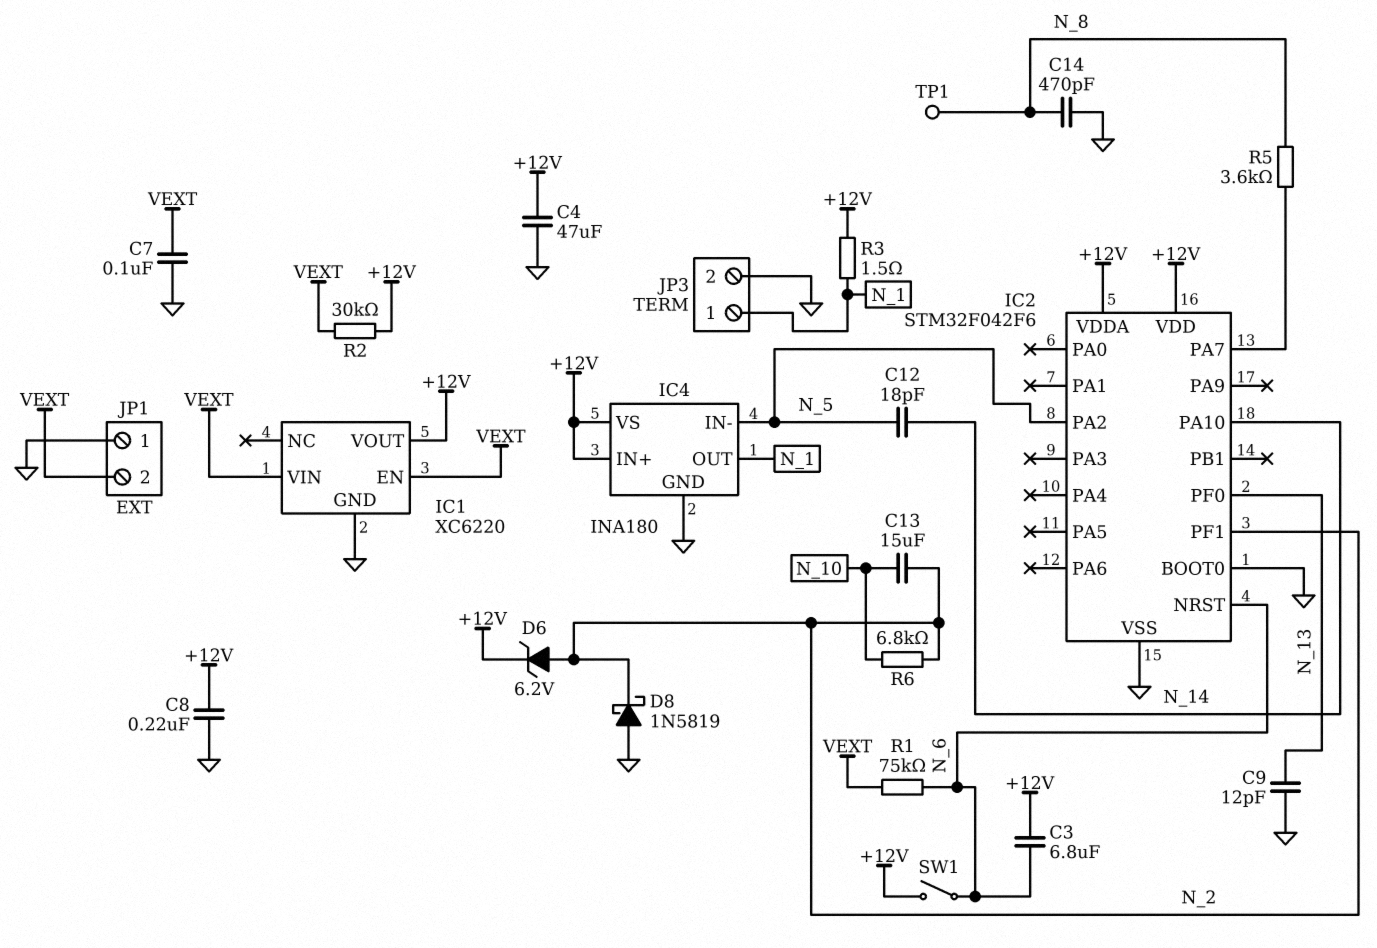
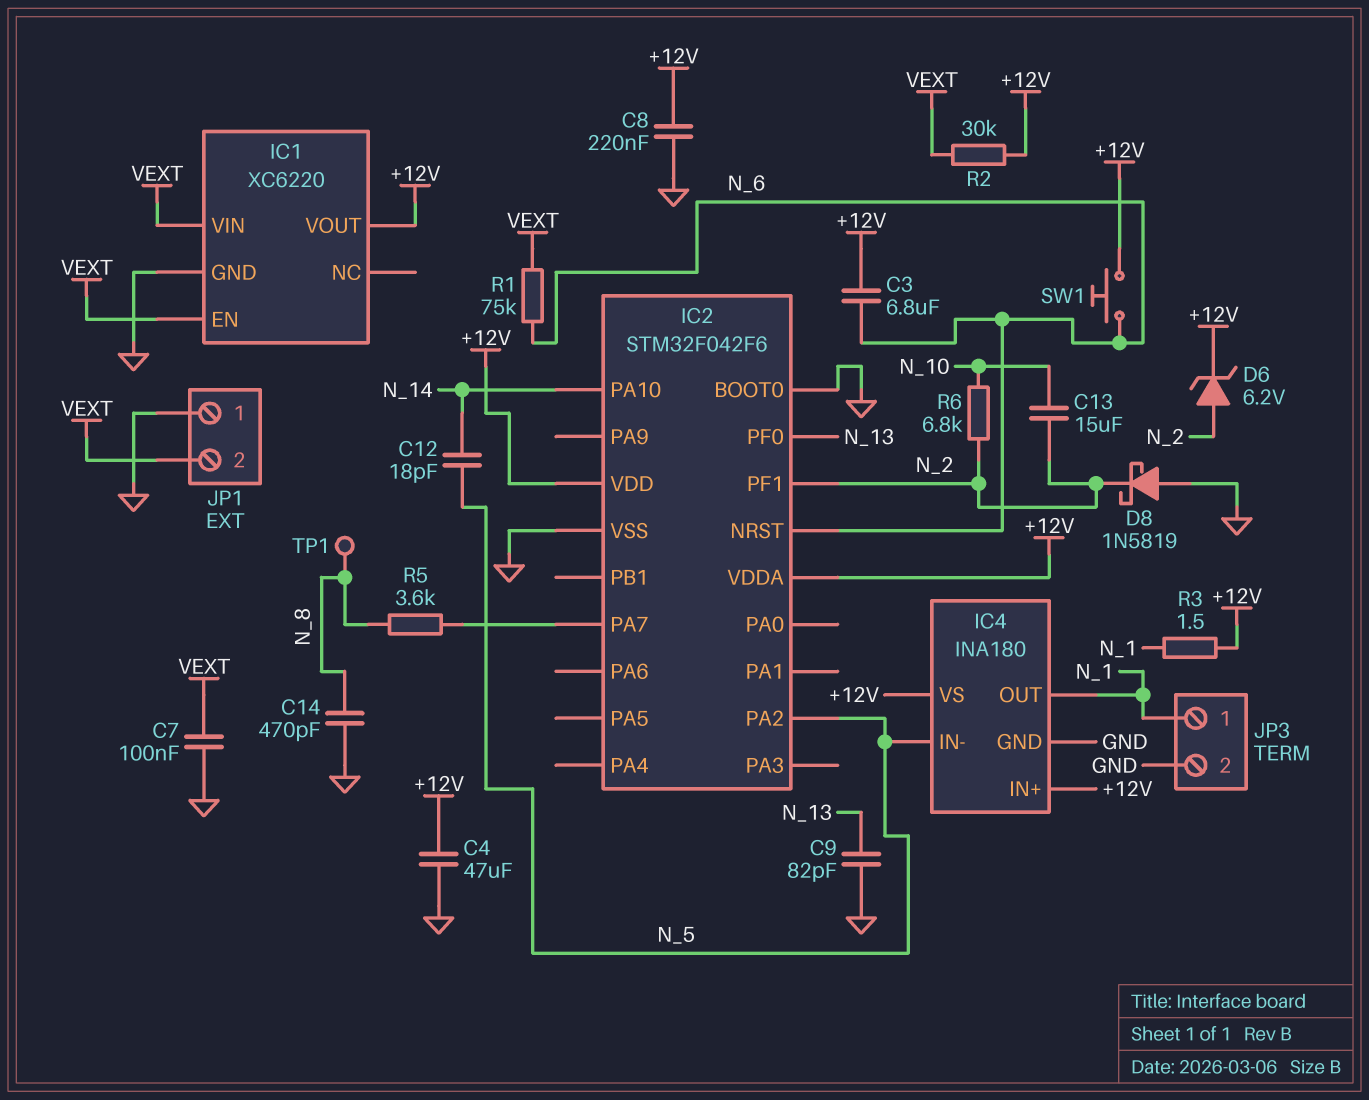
C9: 12pF (GND, N_13) -> 82pF (GND, N_13)
SW1: switch (+12V, N_6) -> button (+12V, N_6)

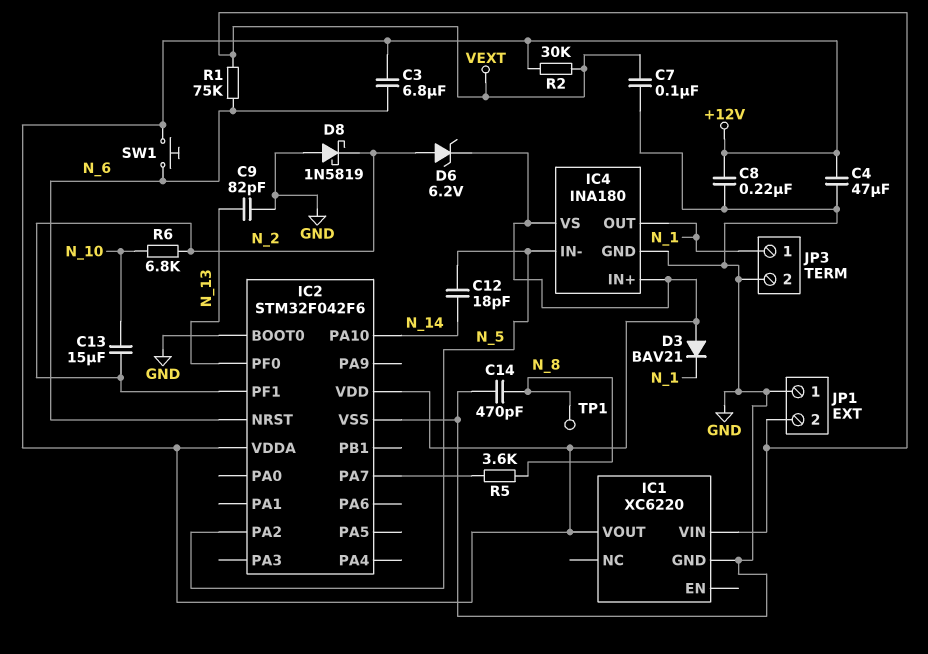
D3: none -> diode BAV21 (A +12V, K N_1)
IC1 pin EN: VEXT -> none
R3: 1.5 (+12V, N_1) -> none

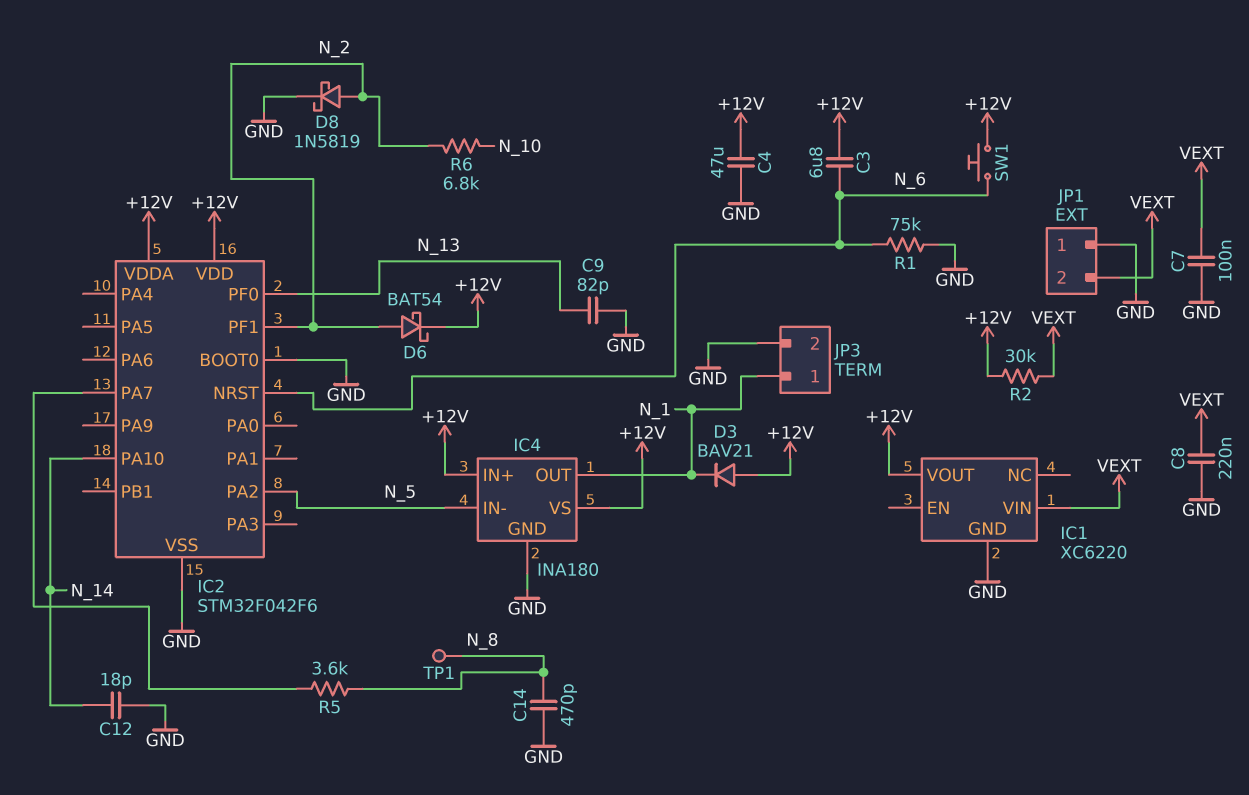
C8: 220nF (+12V, GND) -> 220nF (GND, VEXT)
C12: 18pF (N_5, N_14) -> 18pF (GND, N_14)
C13: 15uF (N_2, N_10) -> none
D6: zener 6.2V (A N_2, K +12V) -> schottky BAT54 (A N_2, K +12V)
D8: schottky 1N5819 (A GND, K N_2) -> schottky 1N5819 (A N_2, K GND)
R1: 75k (N_6, VEXT) -> 75k (GND, N_6)

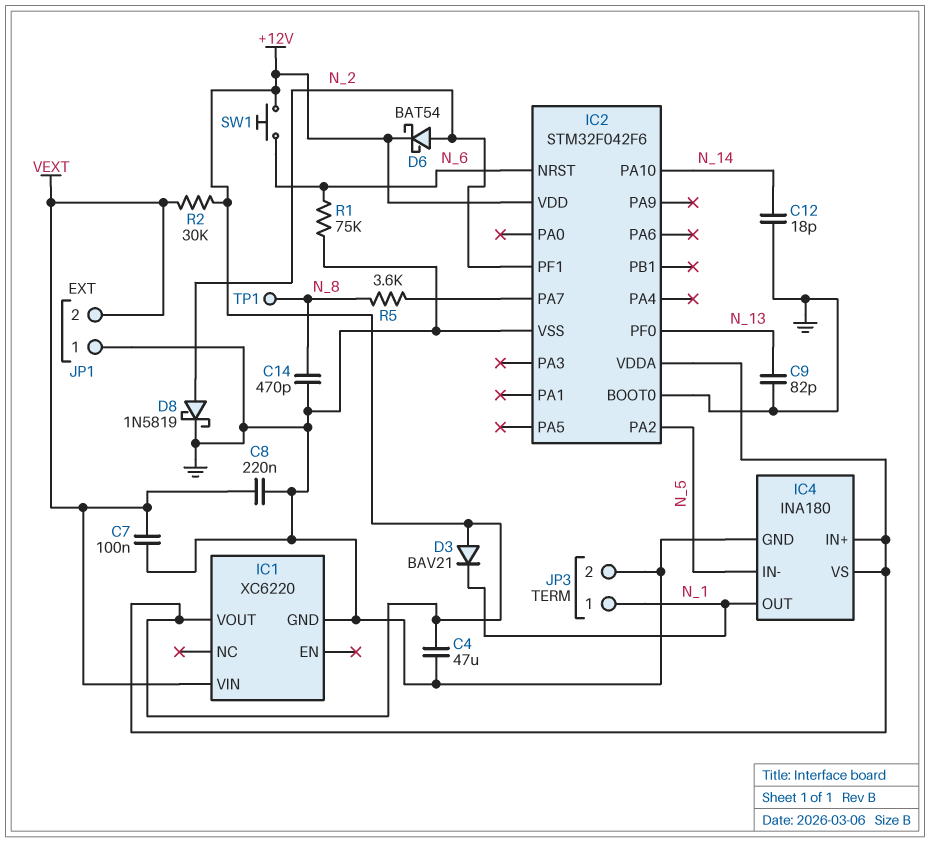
C3: 6.8uF (+12V, N_6) -> none
R6: 6.8k (N_2, N_10) -> none

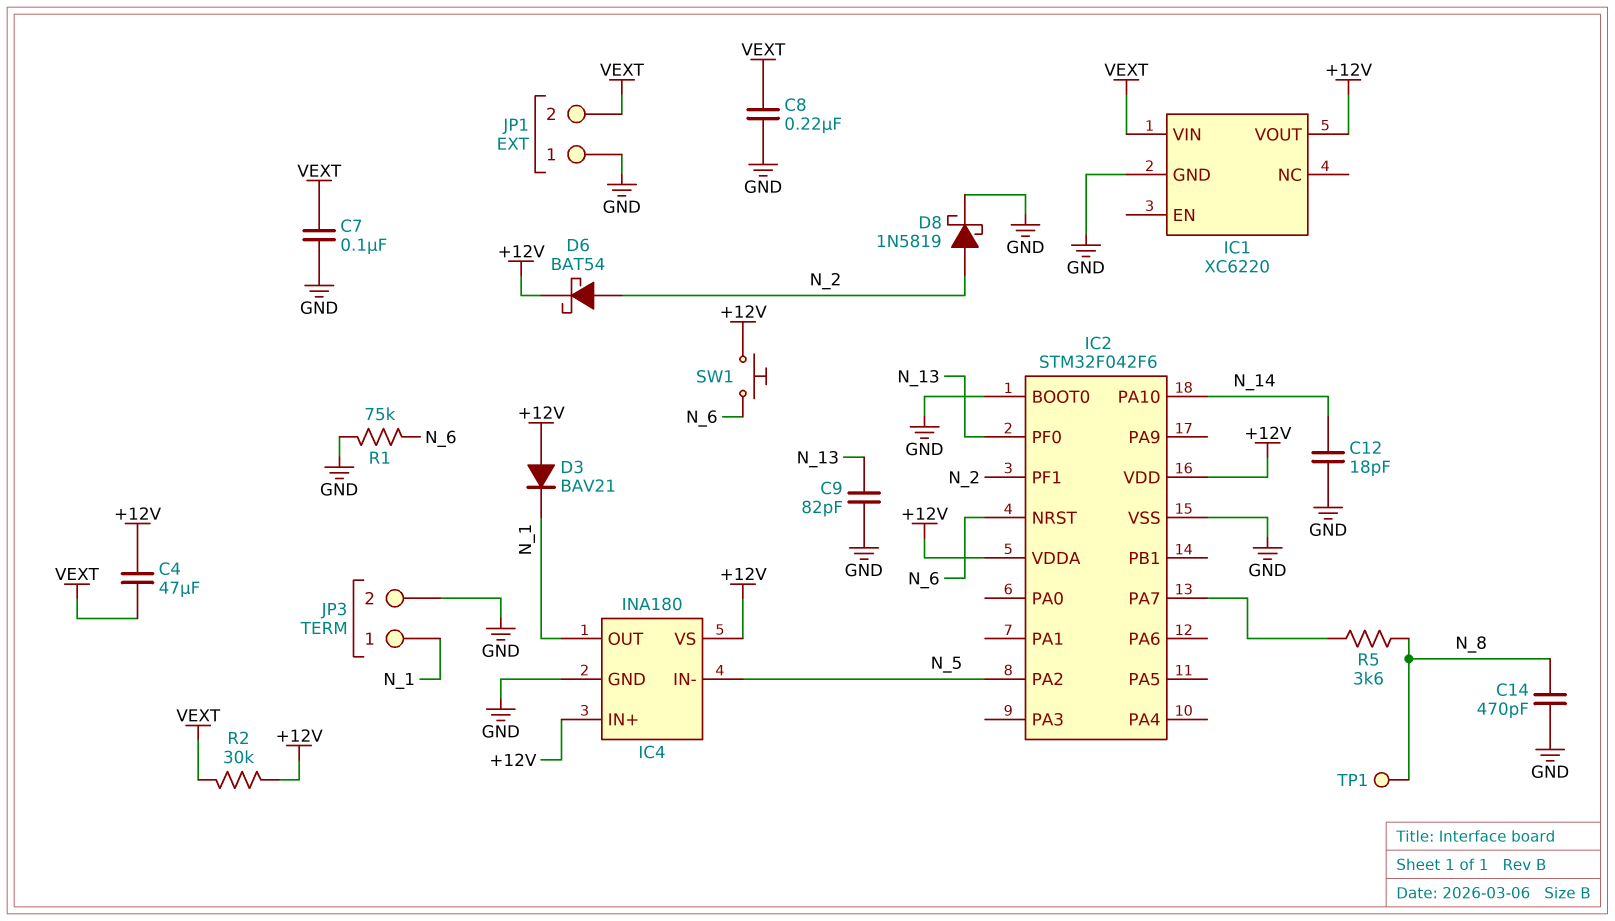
C4: 47uF (+12V, GND) -> 47uF (+12V, VEXT)

